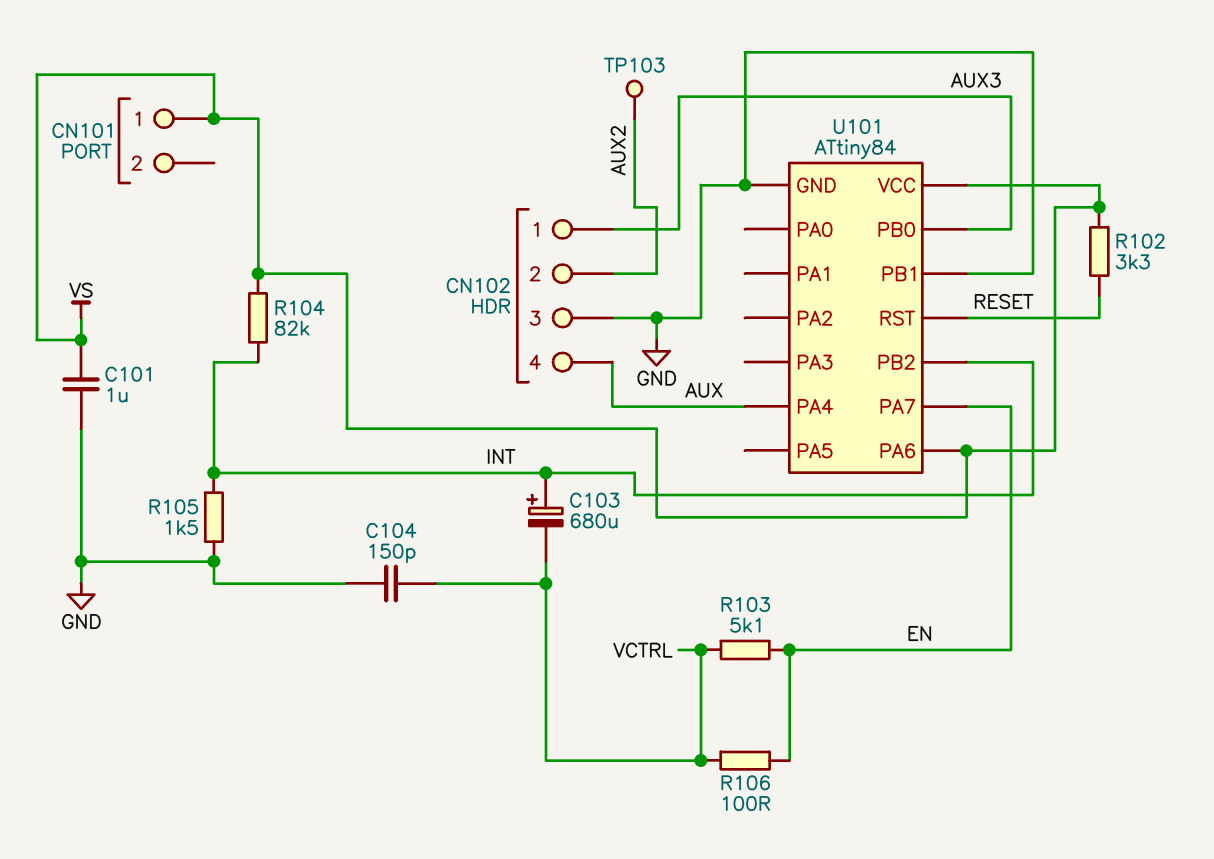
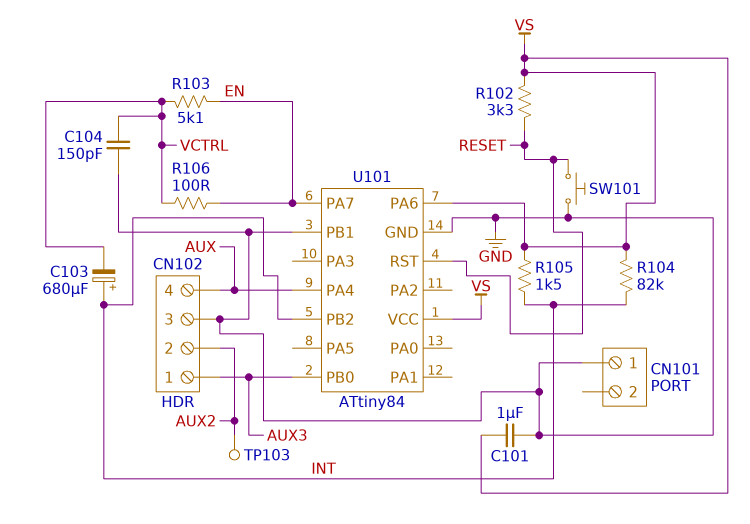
CN101 pin 1: VS -> GND
R105: 1.5k (GND, INT) -> 1.5k (INT, VS)
SW101: none -> button (GND, RESET)

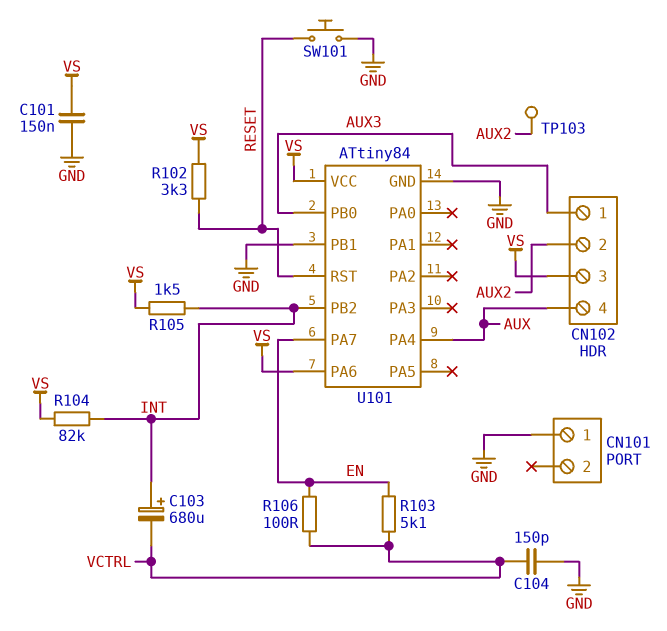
C101: 1uF (GND, VS) -> 150nF (GND, VS)
CN102 pin 3: GND -> VS

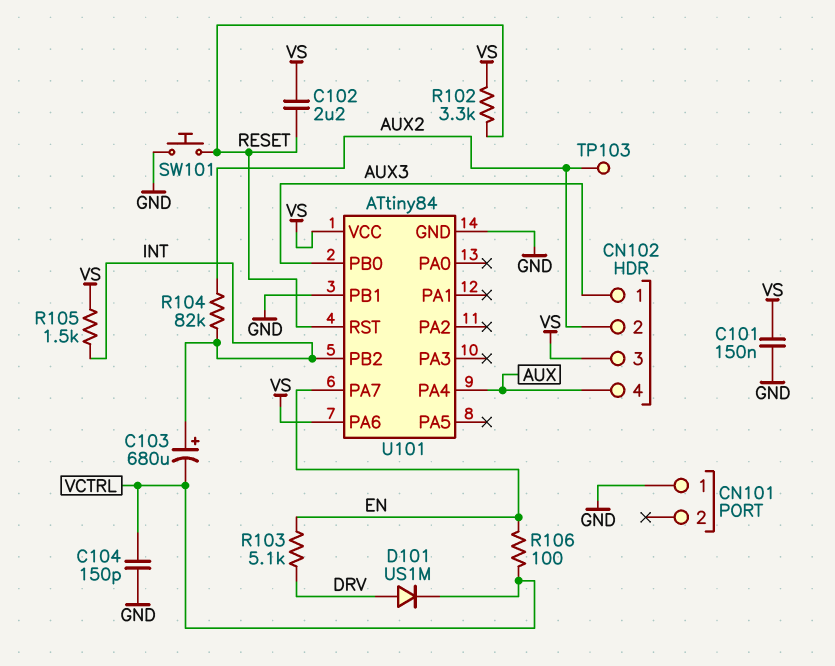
C102: none -> 2.2uF (RESET, VS)
D101: none -> diode US1M (A DRV, K VCTRL)
R103: 5.1k (EN, VCTRL) -> 5.1k (DRV, EN)
R104: 82k (INT, VS) -> 82k (AUX2, INT)

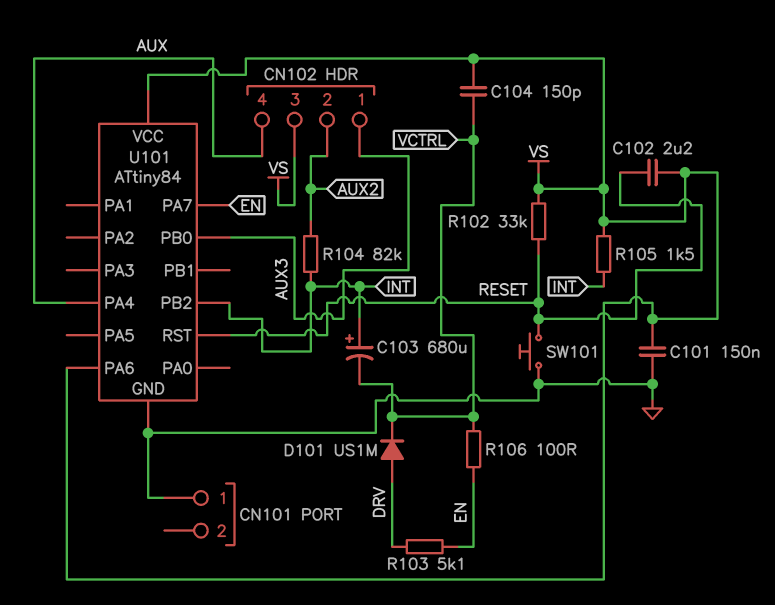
C104: 150pF (GND, VCTRL) -> 150pF (VCTRL, VS)
R102: 3.3k (RESET, VS) -> 33k (RESET, VS)
TP103: test point (AUX2) -> none
U101 pin PB1: GND -> none

